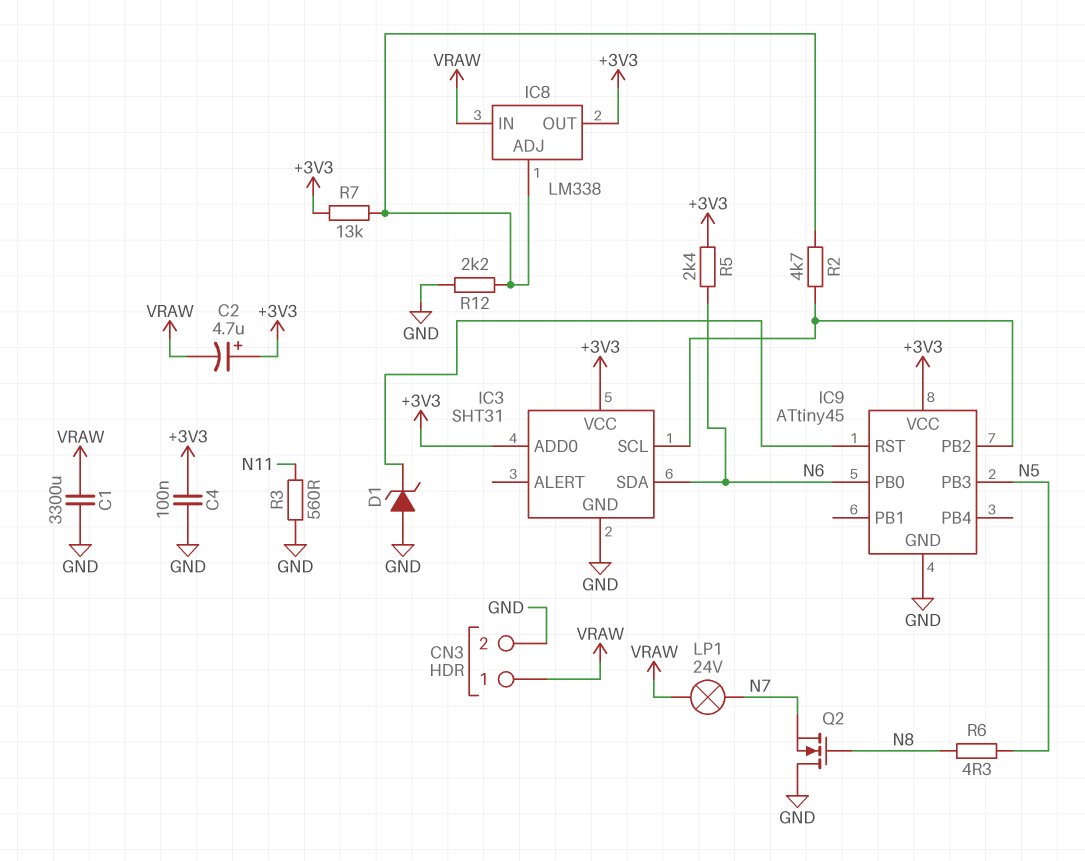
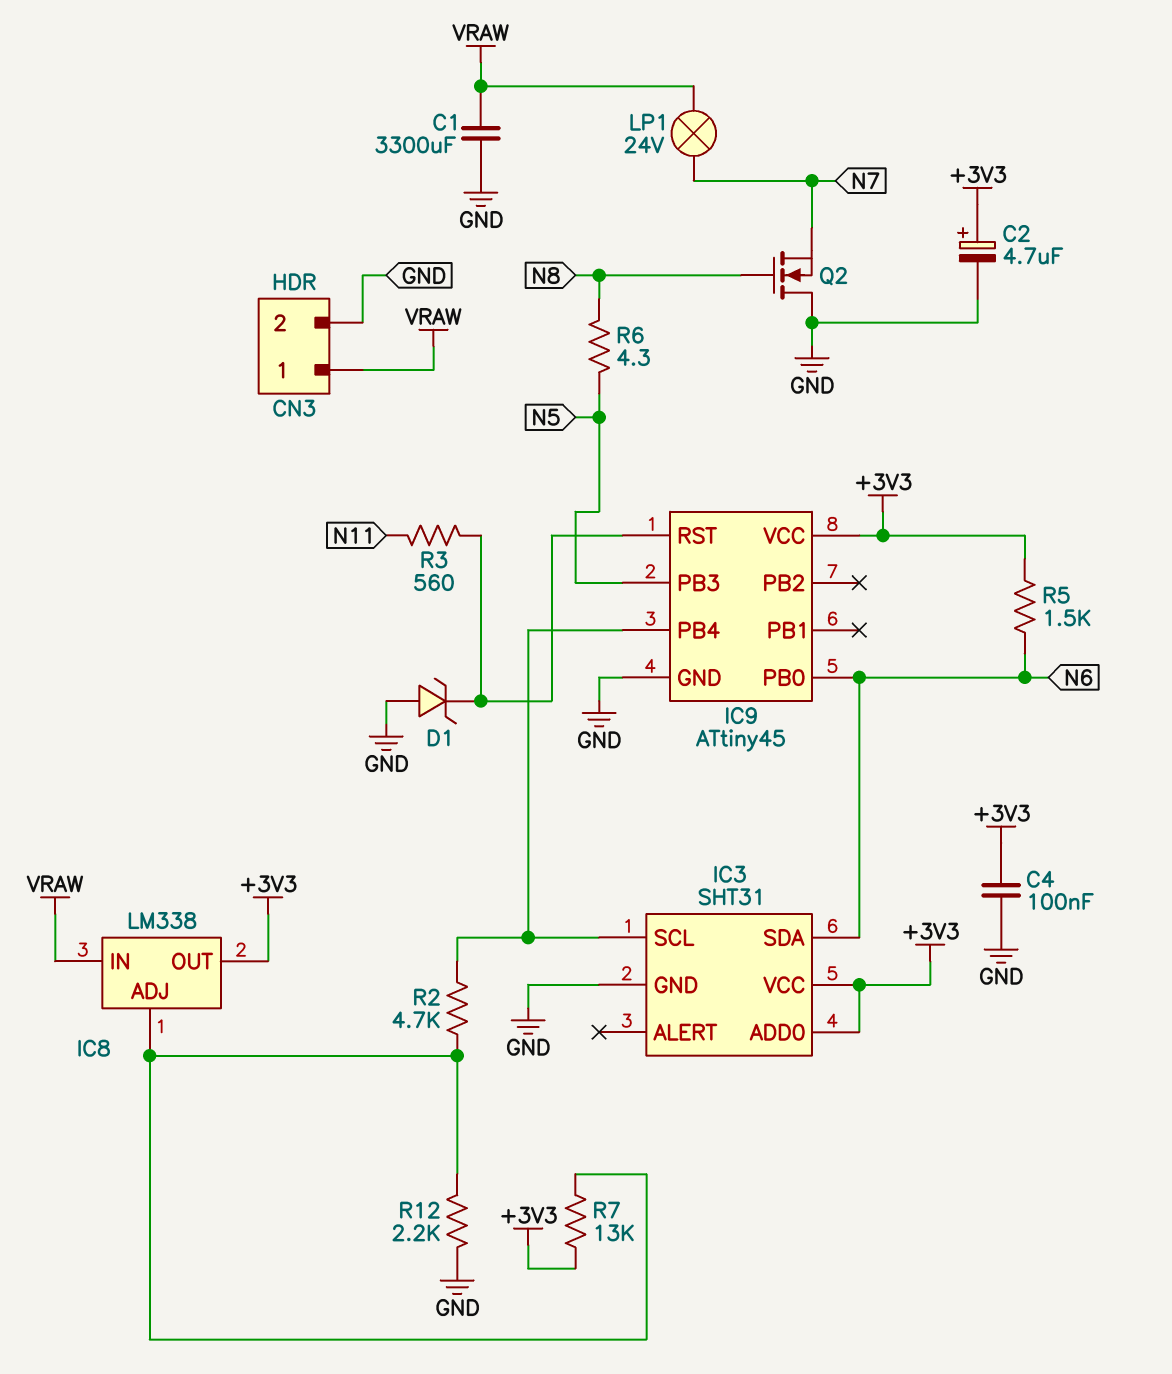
C2: 4.7uF (plus +3V3, minus VRAW) -> 4.7uF (plus +3V3, minus GND)
IC9 pin PB2: IC3/SCL -> none
IC9 pin PB4: none -> IC3/SCL
R3: 560 (GND, N11) -> 560 (IC9/RST, N11)
R5: 2.4k (+3V3, N6) -> 1.5k (+3V3, N6)

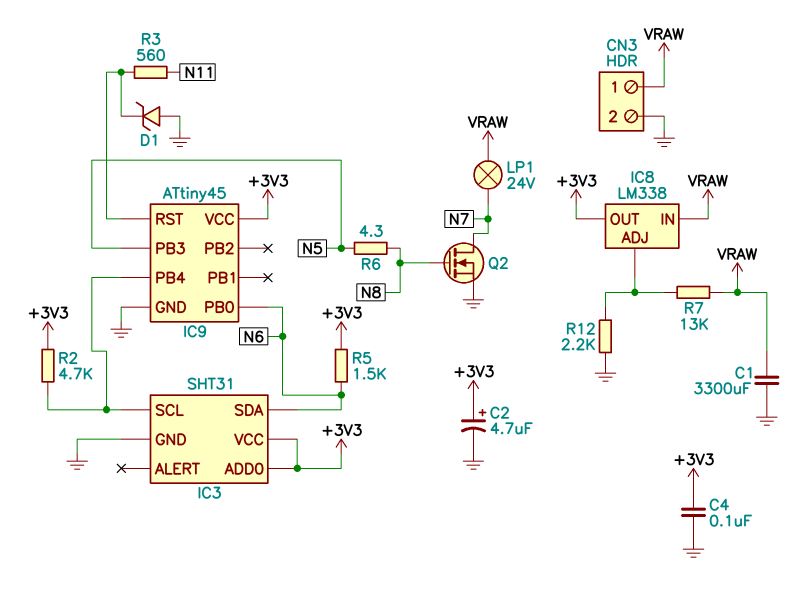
Q2: NMOS (G N8, D GND, S N7) -> NMOS (G N8, D N7, S GND)
R2: 4.7k (IC3/SCL, IC8/ADJ) -> 4.7k (+3V3, IC3/SCL)
R7: 13k (+3V3, IC8/ADJ) -> 13k (IC8/ADJ, VRAW)

